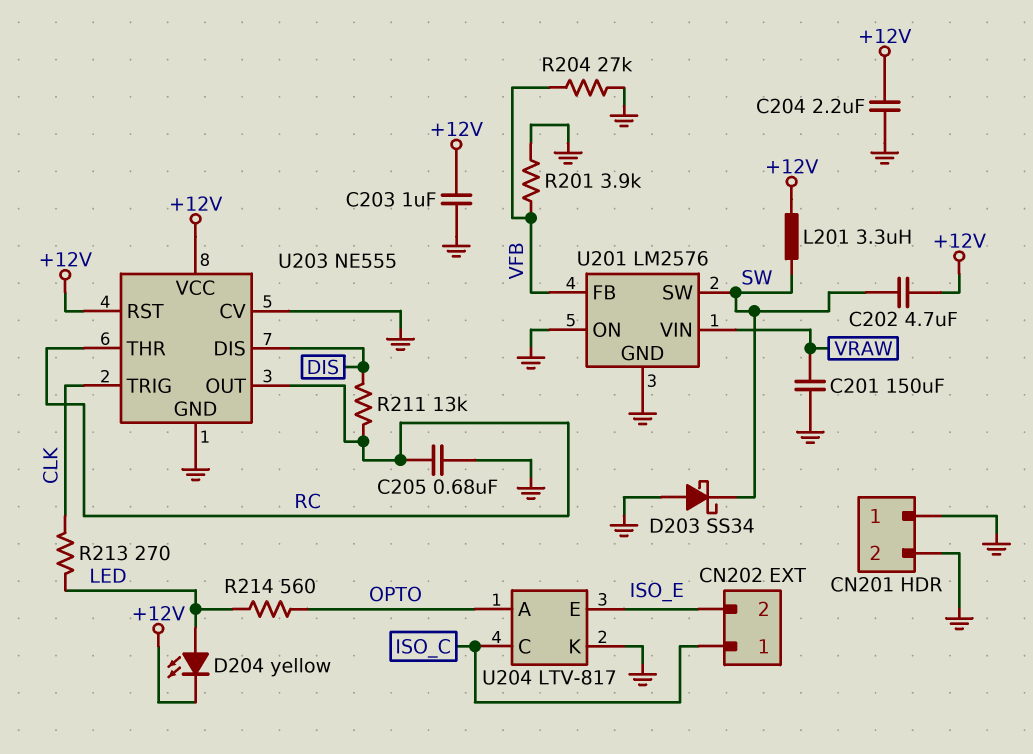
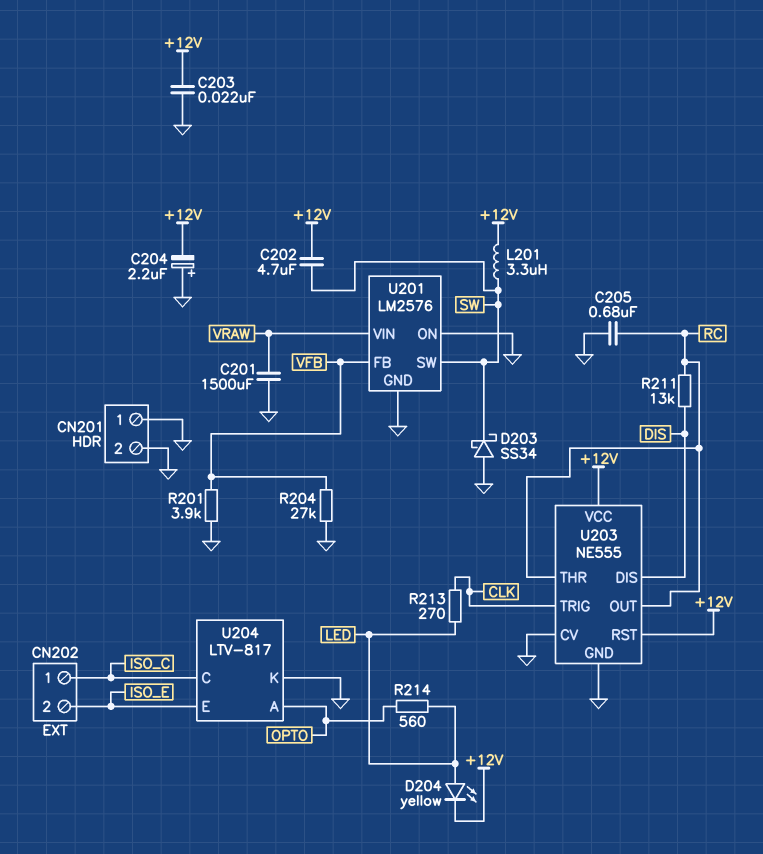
C201: 150uF (GND, VRAW) -> 1500uF (GND, VRAW)
C203: 1uF (+12V, GND) -> 22nF (+12V, GND)
C204: 2.2uF (+12V, GND) -> 2.2uF (plus GND, minus +12V)

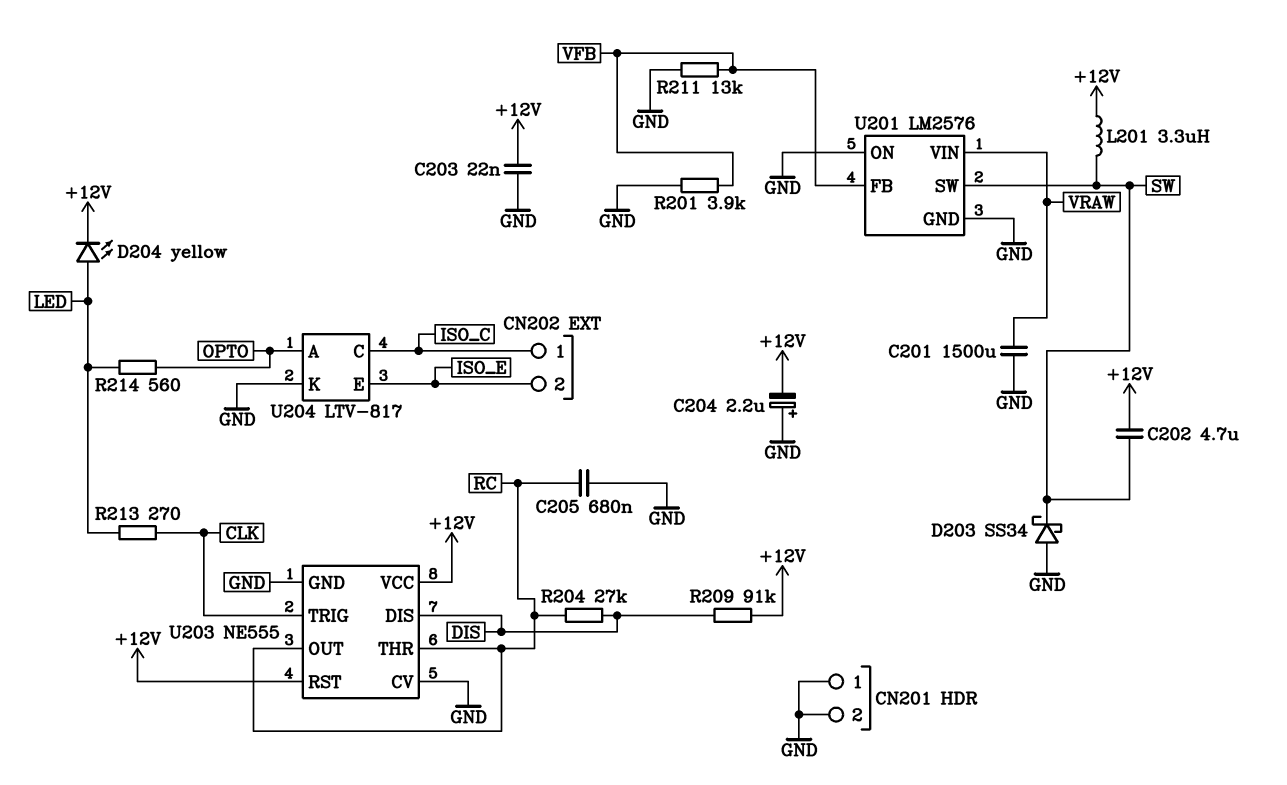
R204: 27k (GND, VFB) -> 27k (DIS, RC)
R209: none -> 91k (+12V, DIS)
R211: 13k (DIS, RC) -> 13k (GND, VFB)

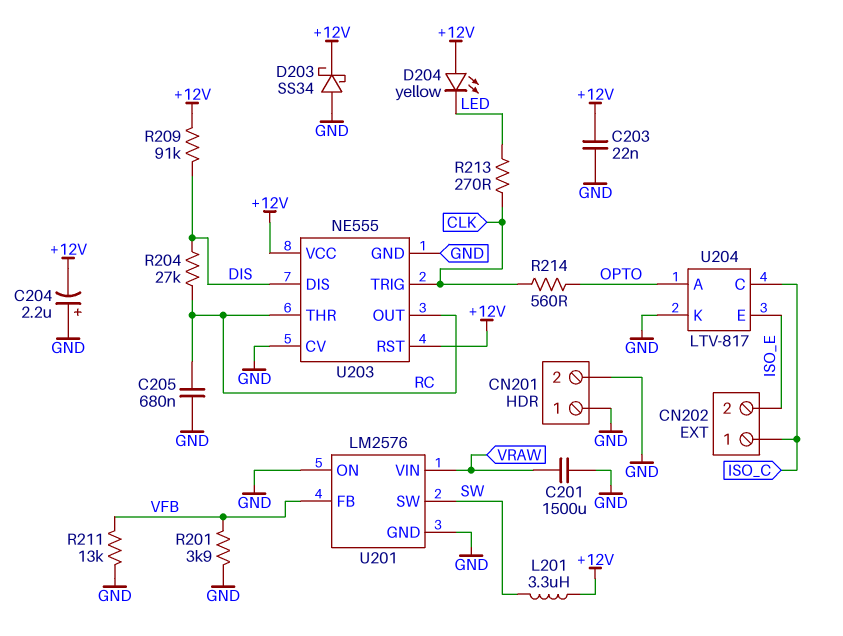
C202: 4.7uF (+12V, SW) -> none
D203: schottky SS34 (A GND, K SW) -> schottky SS34 (A GND, K +12V)
D204: LED yellow (A LED, K +12V) -> LED yellow (A +12V, K LED)
R214: 560 (LED, OPTO) -> 560 (CLK, OPTO)

